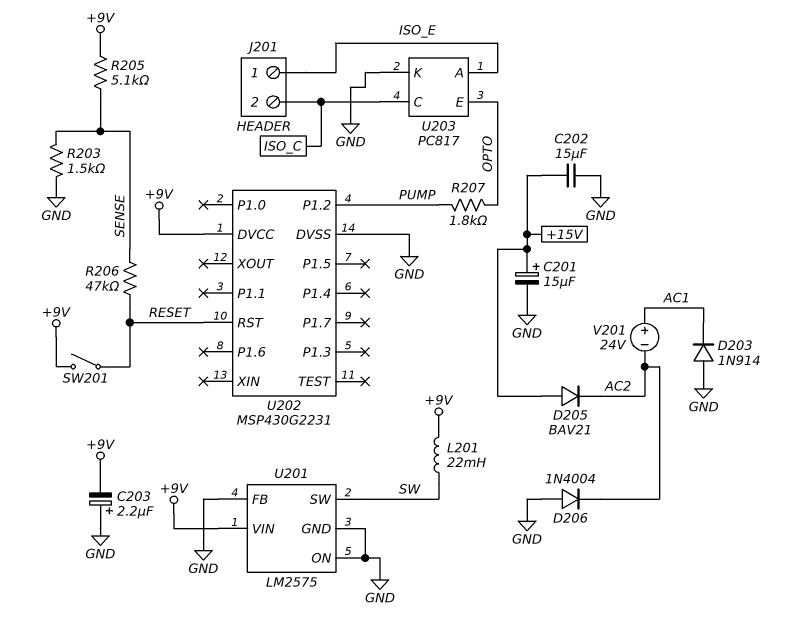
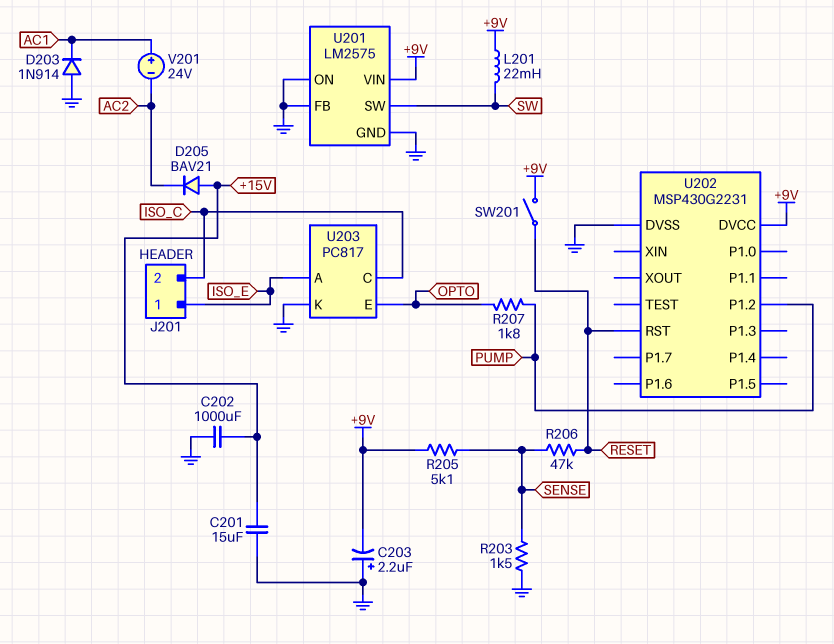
C201: 15uF (plus +15V, minus GND) -> 15uF (+15V, GND)
C202: 15uF (+15V, GND) -> 1000uF (+15V, GND)
D206: diode 1N4004 (A GND, K AC2) -> none

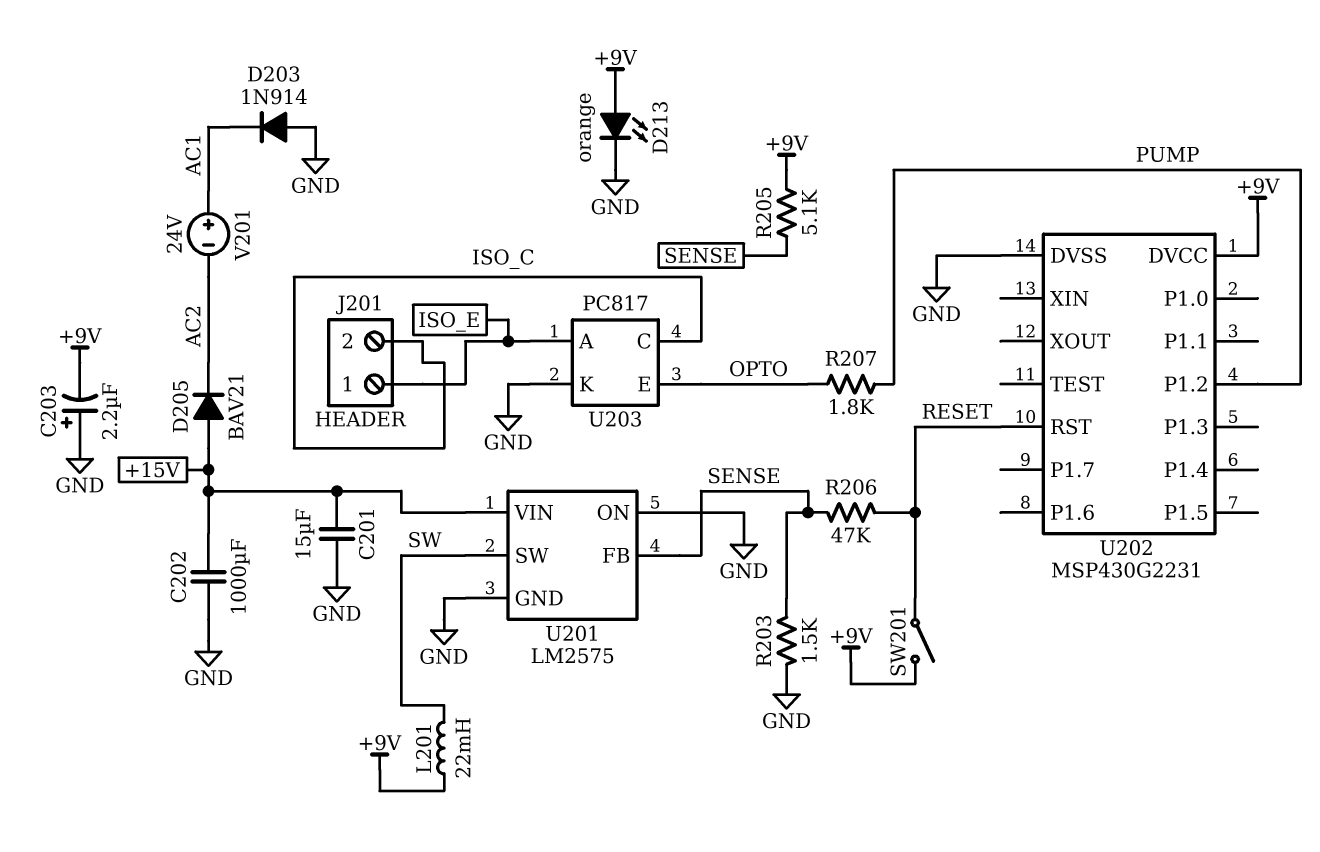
D213: none -> LED orange (A +9V, K GND)
U201 pin FB: GND -> SENSE
U201 pin VIN: +9V -> +15V

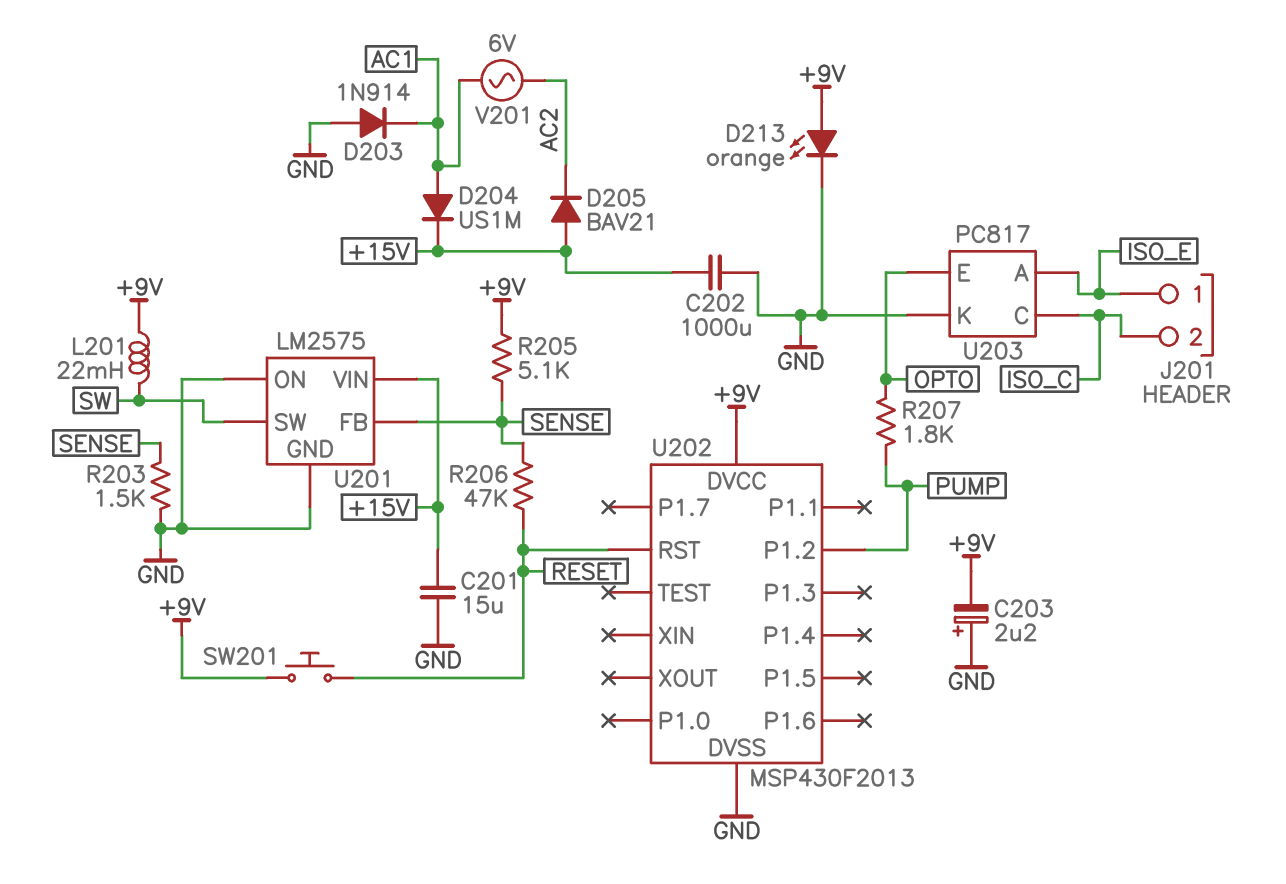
D204: none -> diode US1M (A AC1, K +15V)
SW201: switch (+9V, RESET) -> button (+9V, RESET)
U202: MSP430G2231 -> MSP430F2013
V201: 24V (plus AC1, minus AC2) -> AC 6V (AC1, AC2)

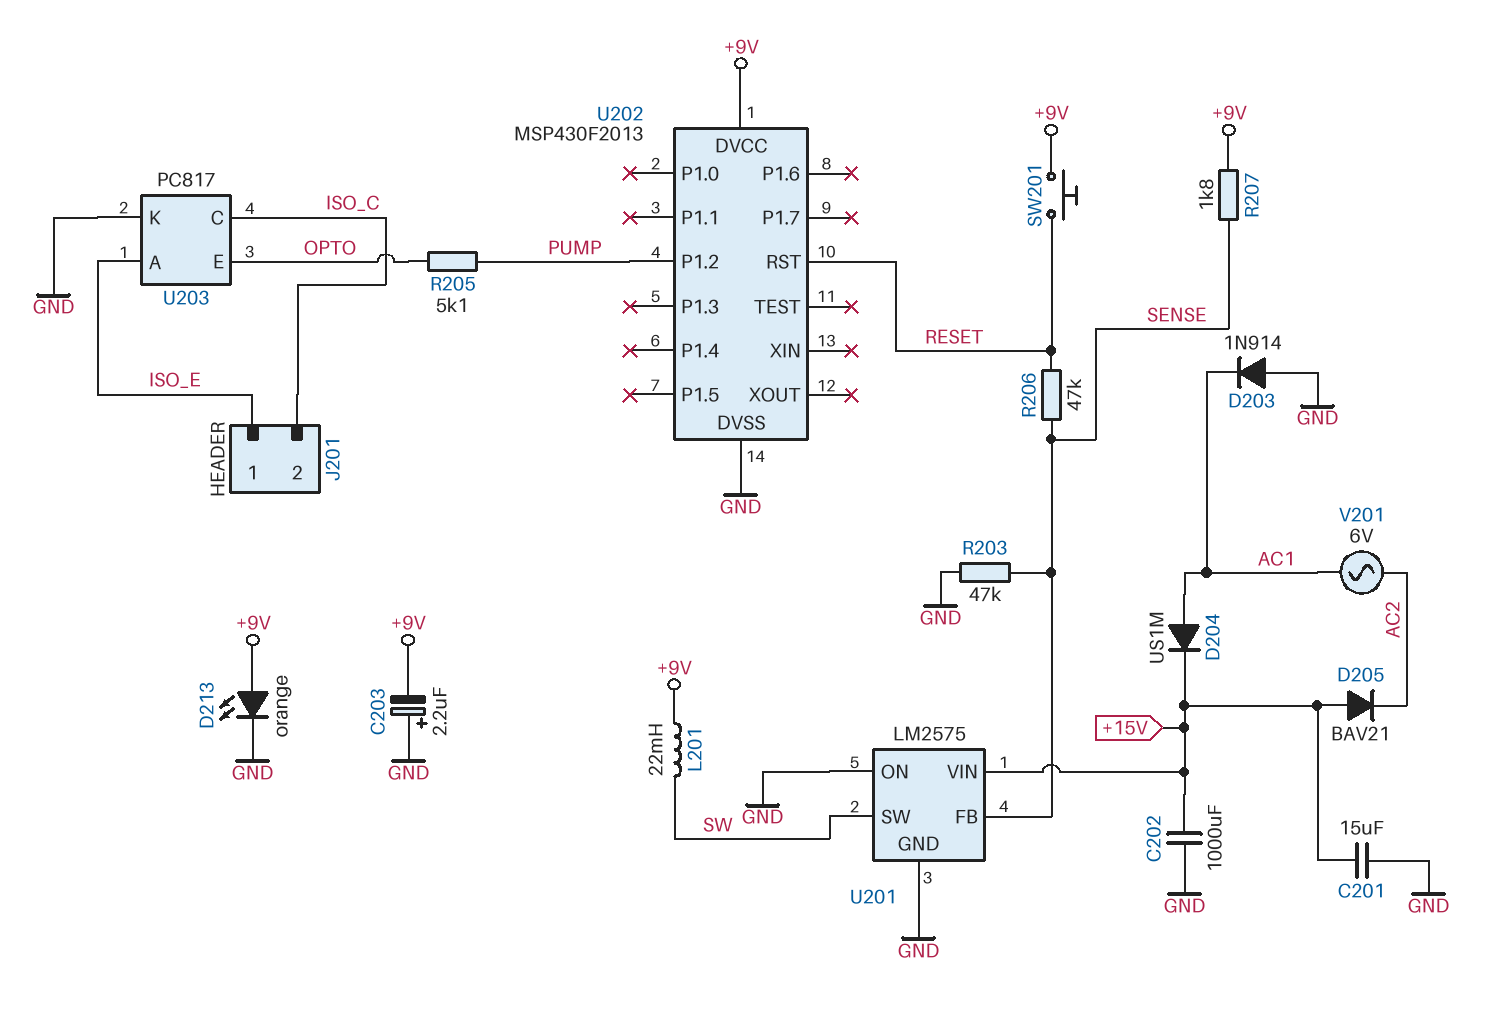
R203: 1.5k (GND, SENSE) -> 47k (GND, SENSE)
R205: 5.1k (+9V, SENSE) -> 5.1k (OPTO, PUMP)
R207: 1.8k (OPTO, PUMP) -> 1.8k (+9V, SENSE)

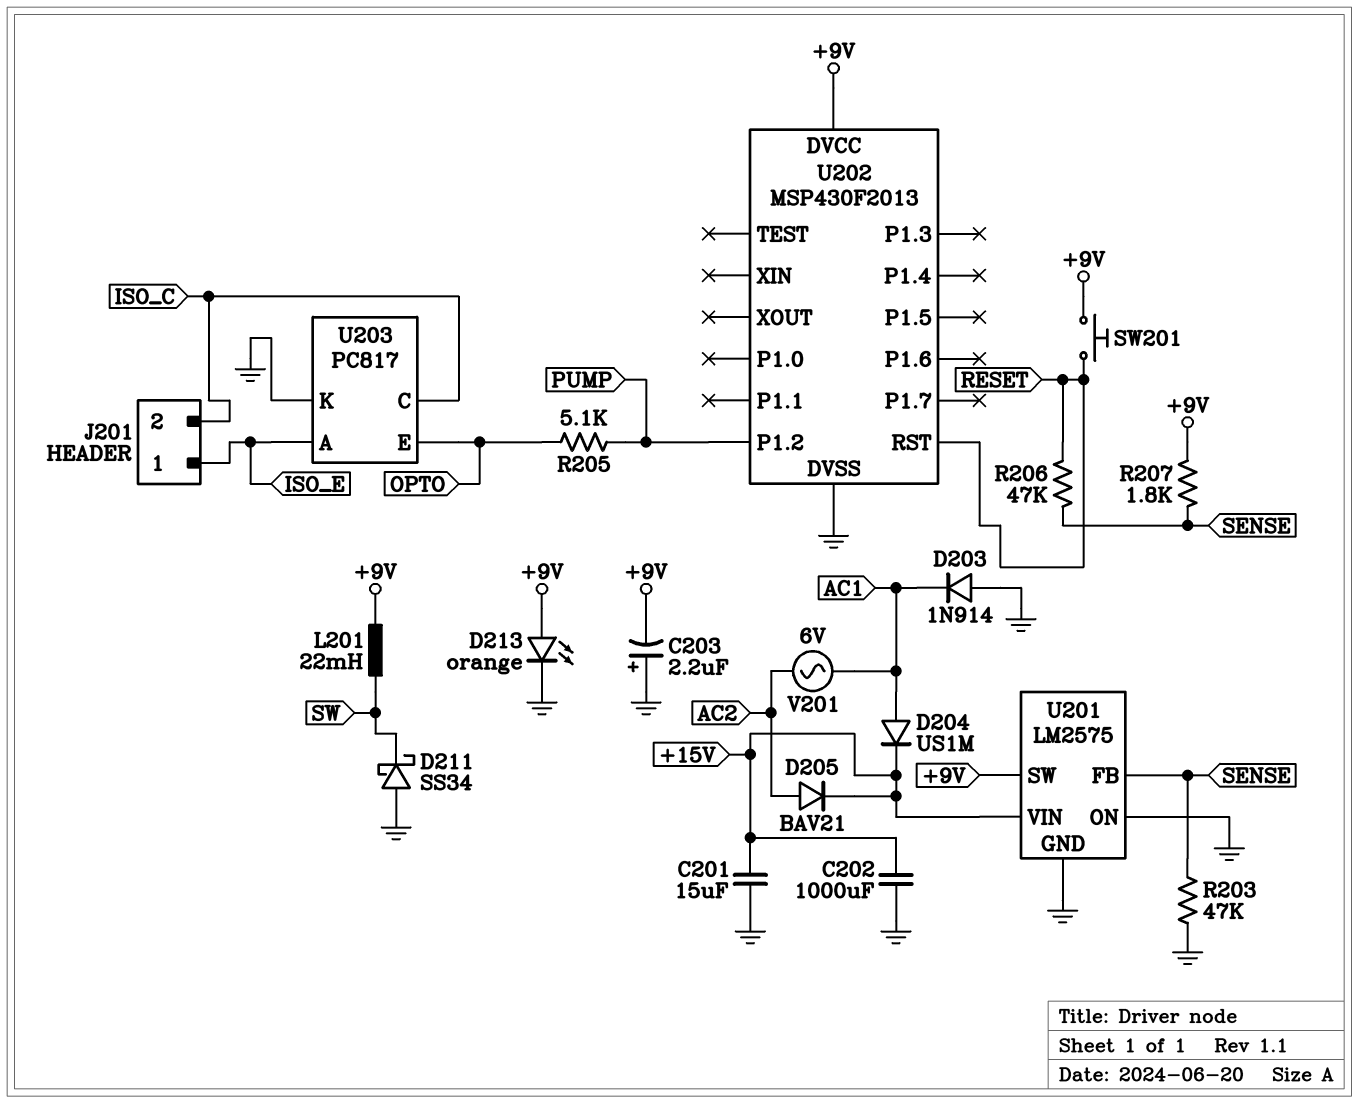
D205: diode BAV21 (A +15V, K AC2) -> diode BAV21 (A AC2, K +15V)
D211: none -> schottky SS34 (A GND, K SW)
U201 pin SW: SW -> +9V

